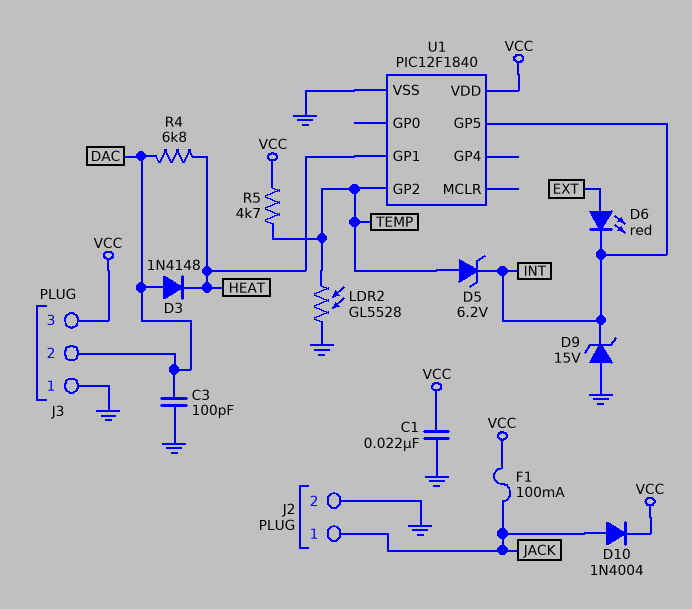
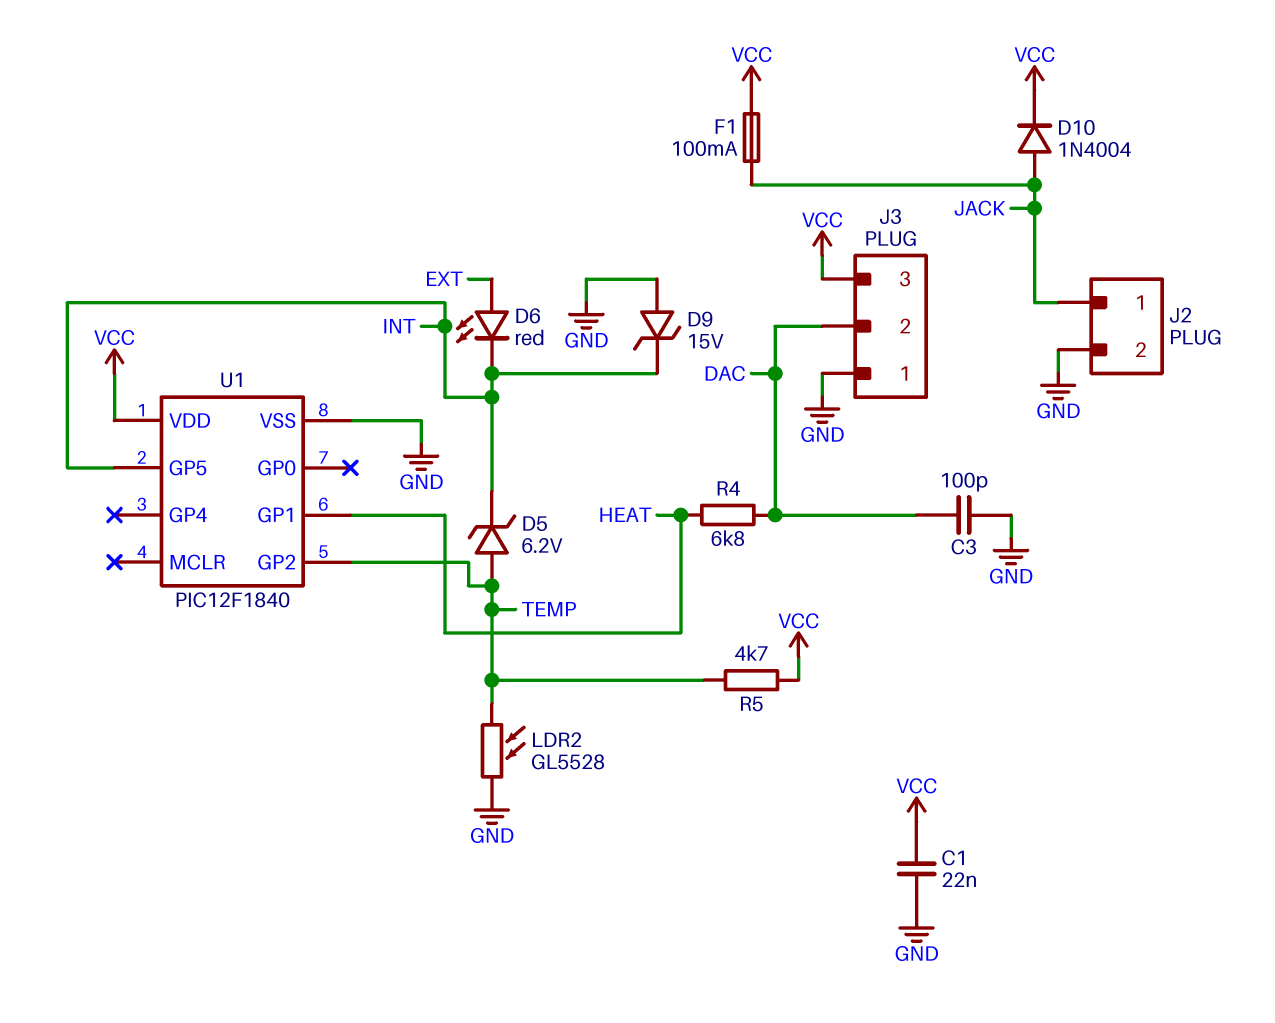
D3: diode 1N4148 (A DAC, K HEAT) -> none

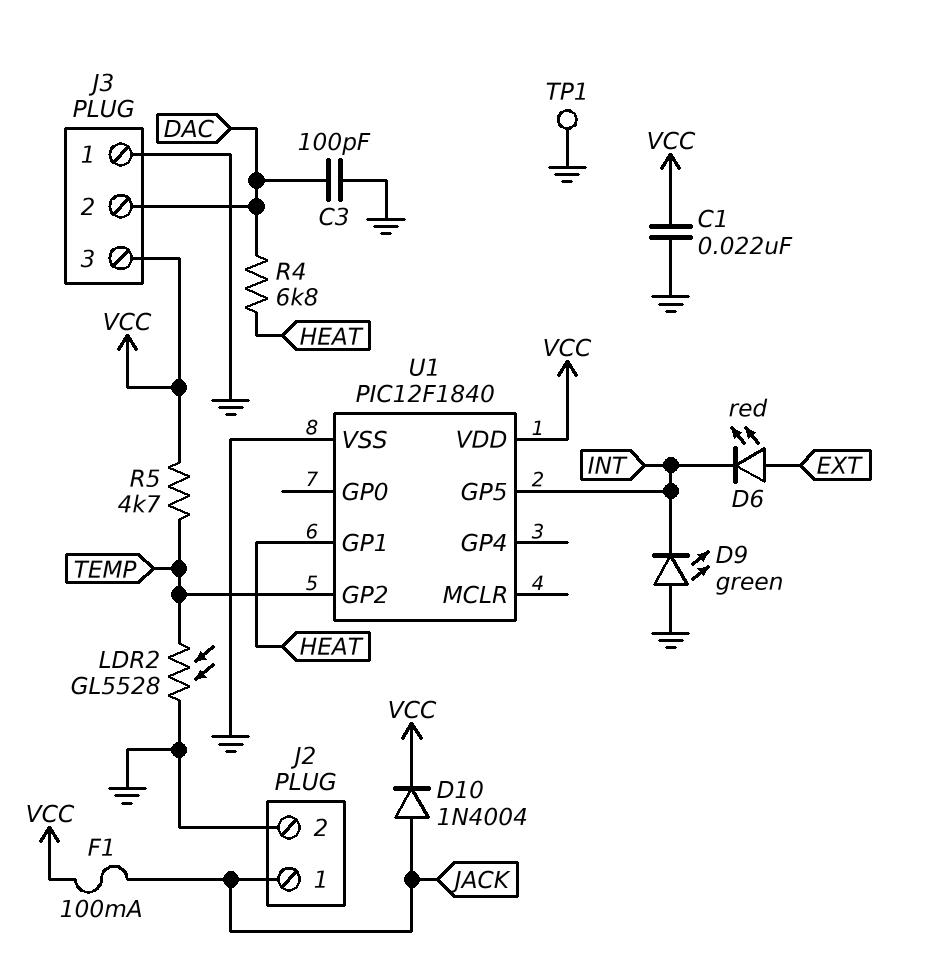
D5: zener 6.2V (A TEMP, K INT) -> none
D9: zener 15V (A GND, K INT) -> LED green (A GND, K INT)
TP1: none -> test point (GND)

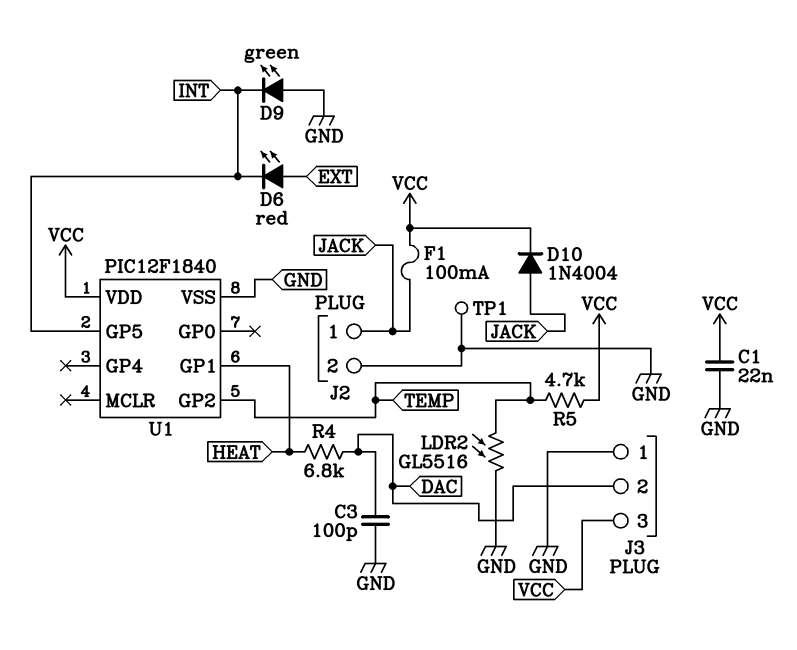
LDR2: GL5528 (GND, TEMP) -> GL5516 (GND, TEMP)

